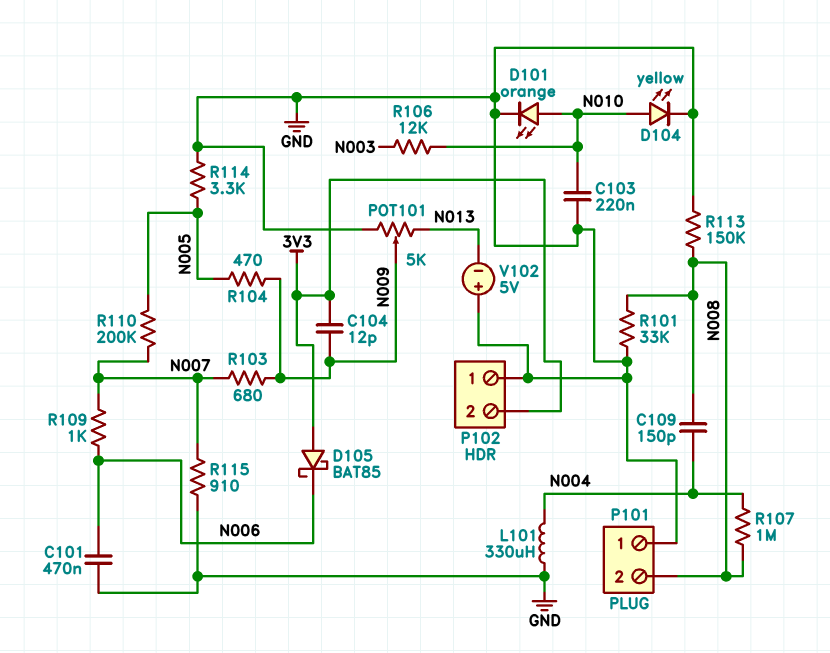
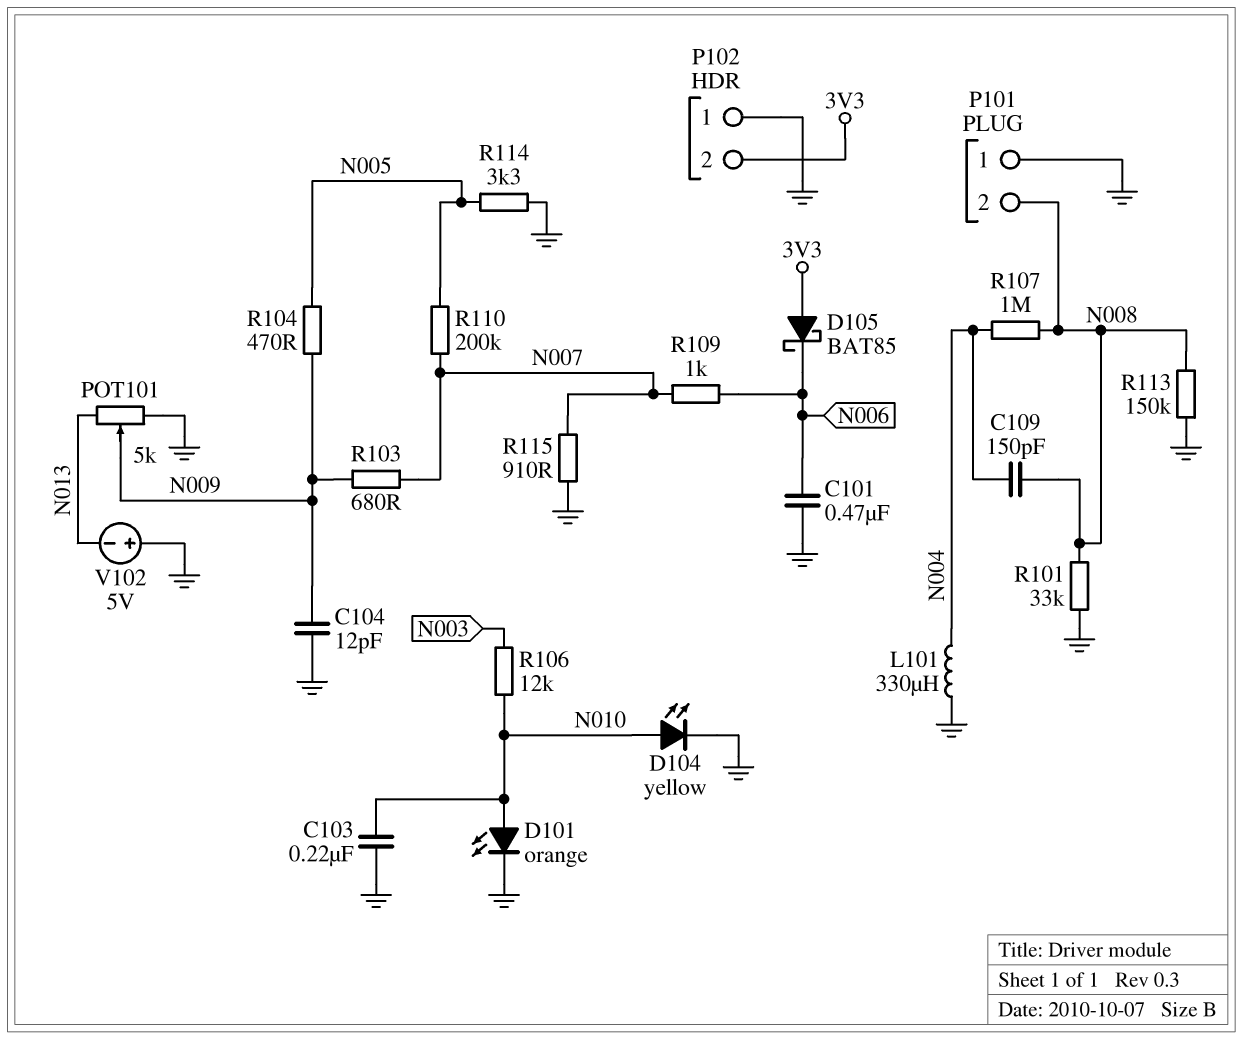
C104: 12pF (3V3, N009) -> 12pF (GND, N009)

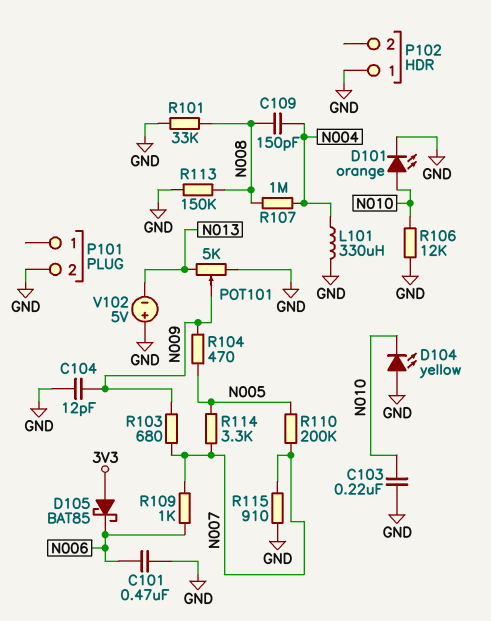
D104: LED yellow (A N010, K GND) -> LED yellow (A GND, K N010)
P101 pin 1: GND -> none
P101 pin 2: N008 -> GND
P102 pin 2: 3V3 -> none
R106: 12k (N003, N010) -> 12k (GND, N010)
R114: 3.3k (GND, N005) -> 3.3k (N005, N007)

